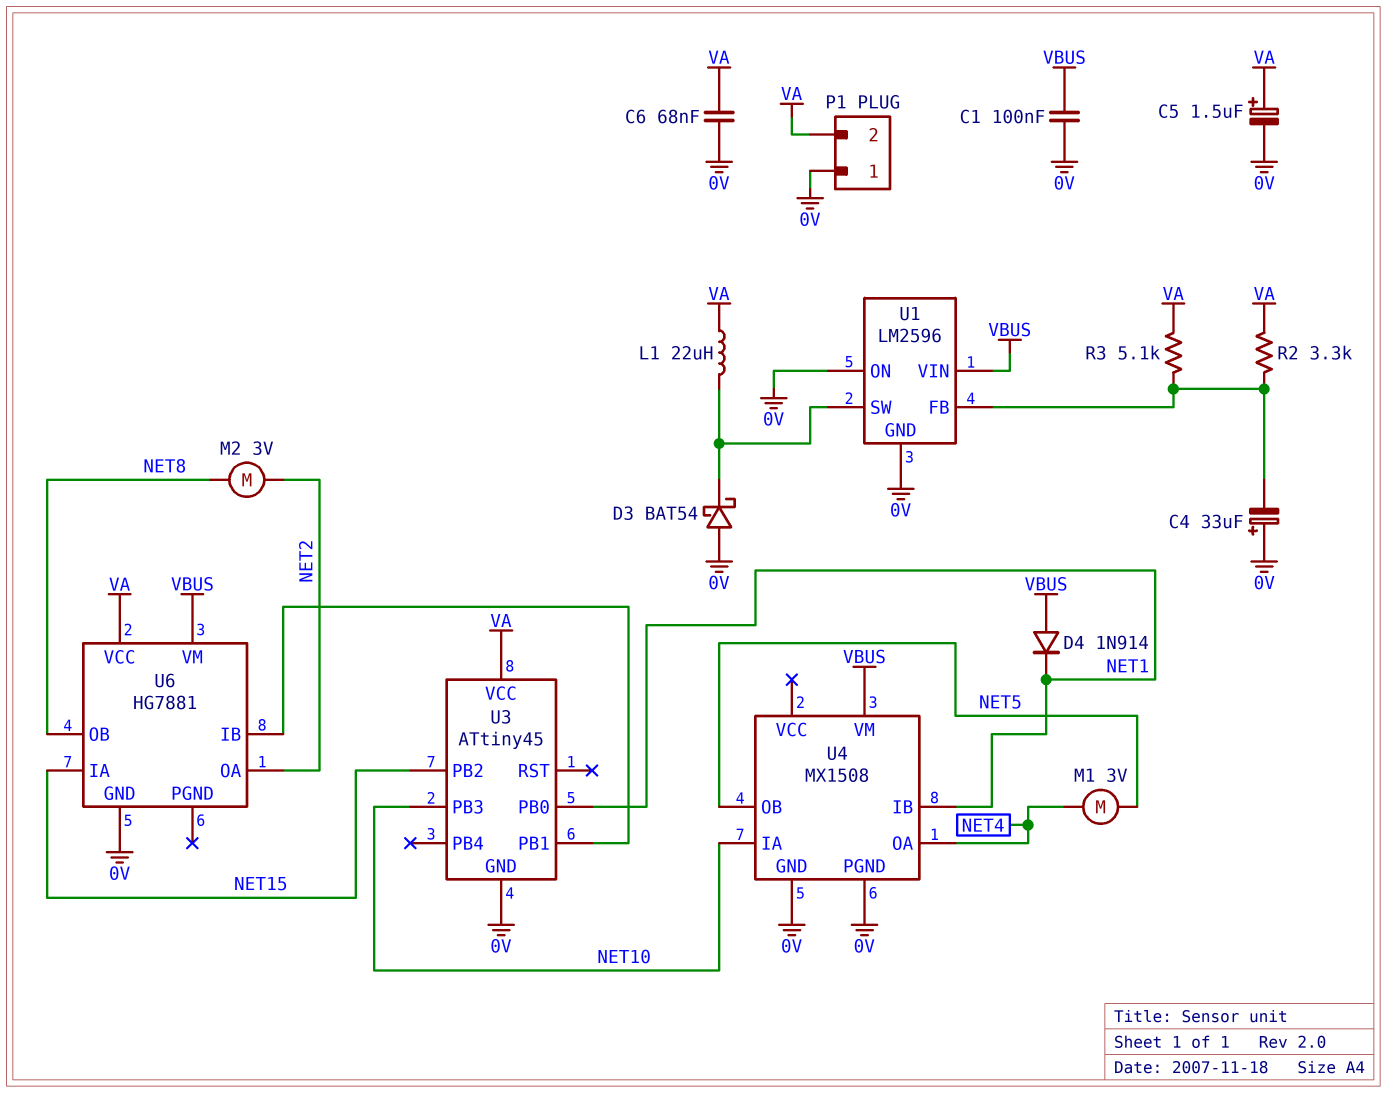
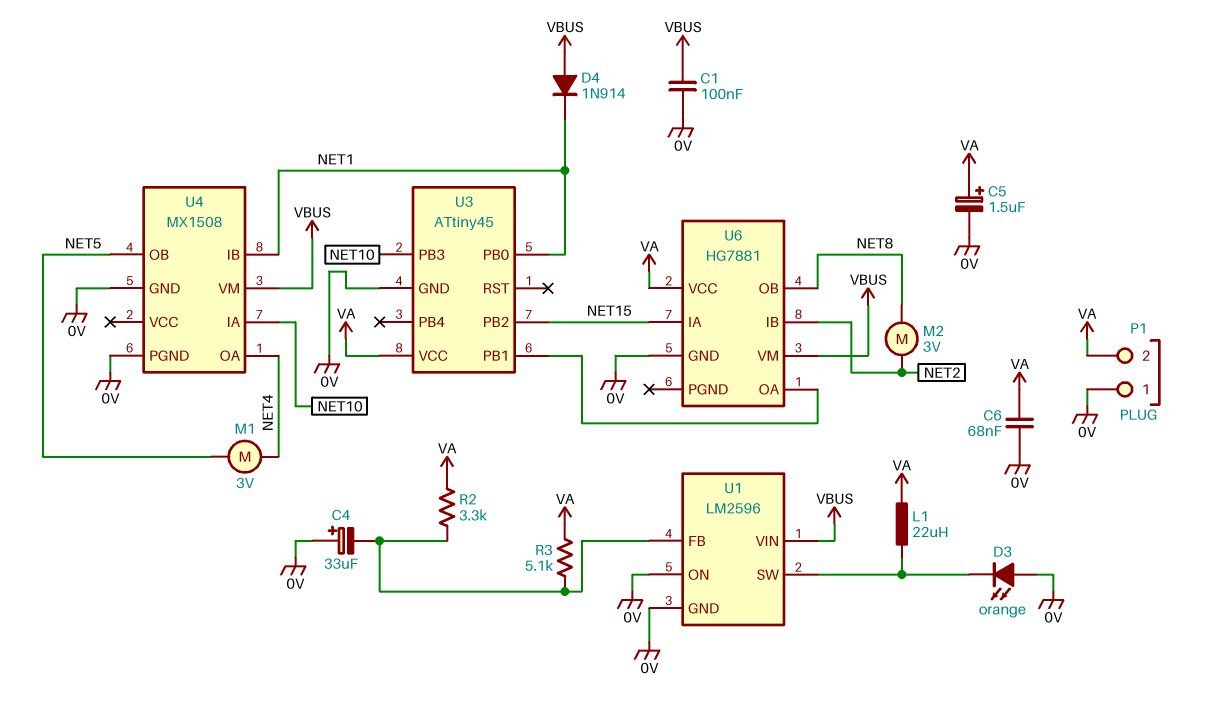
D3: schottky BAT54 (A 0V, K U1/SW) -> LED orange (A 0V, K U1/SW)
U6 pin IB: U3/PB1 -> NET2
U6 pin OA: NET2 -> U3/PB1

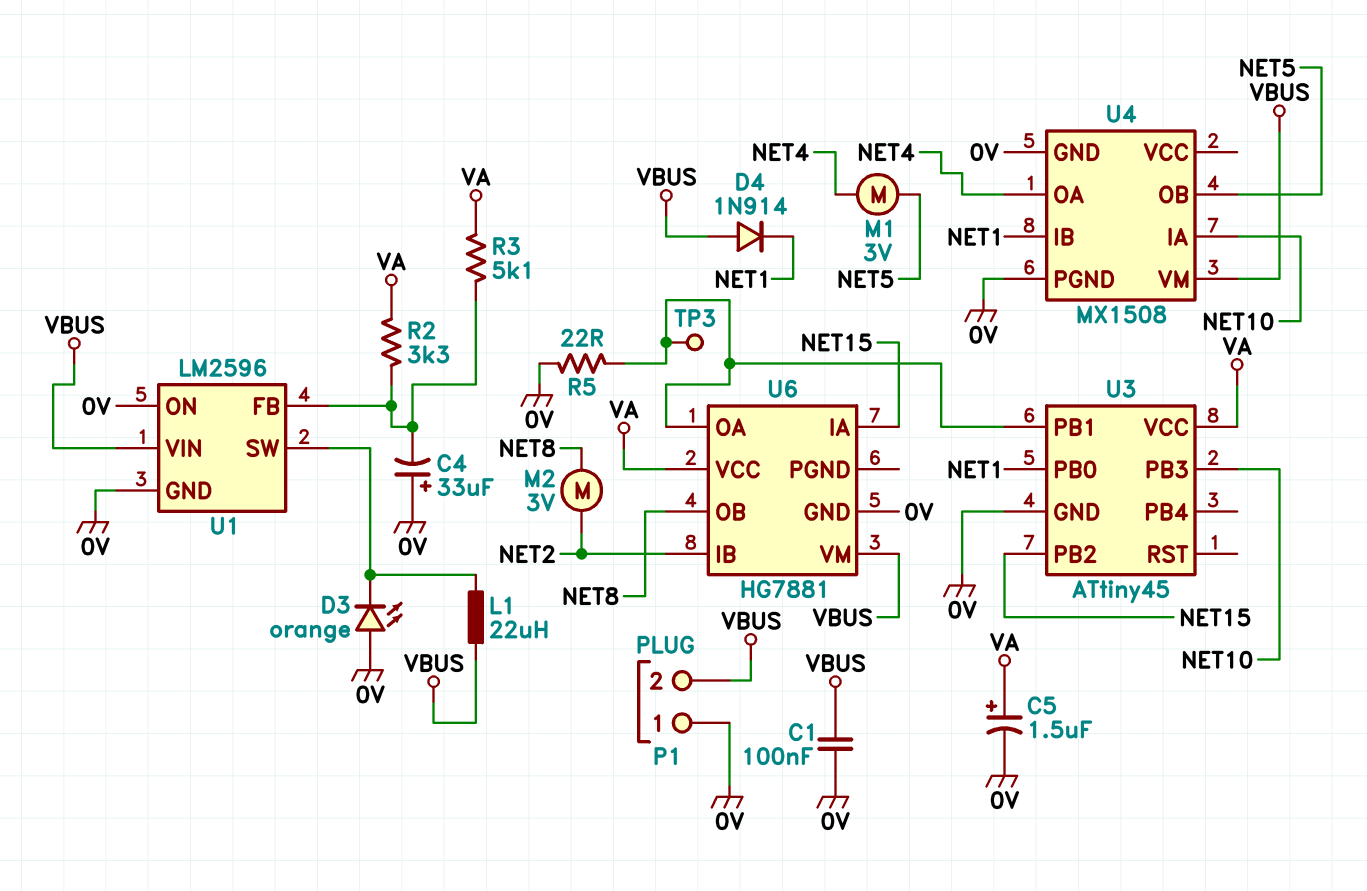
C6: 68nF (0V, VA) -> none
L1: 22uH (U1/SW, VA) -> 22uH (U1/SW, VBUS)
P1 pin 2: VA -> VBUS
R5: none -> 22 (0V, U3/PB1)
TP3: none -> test point (U3/PB1)

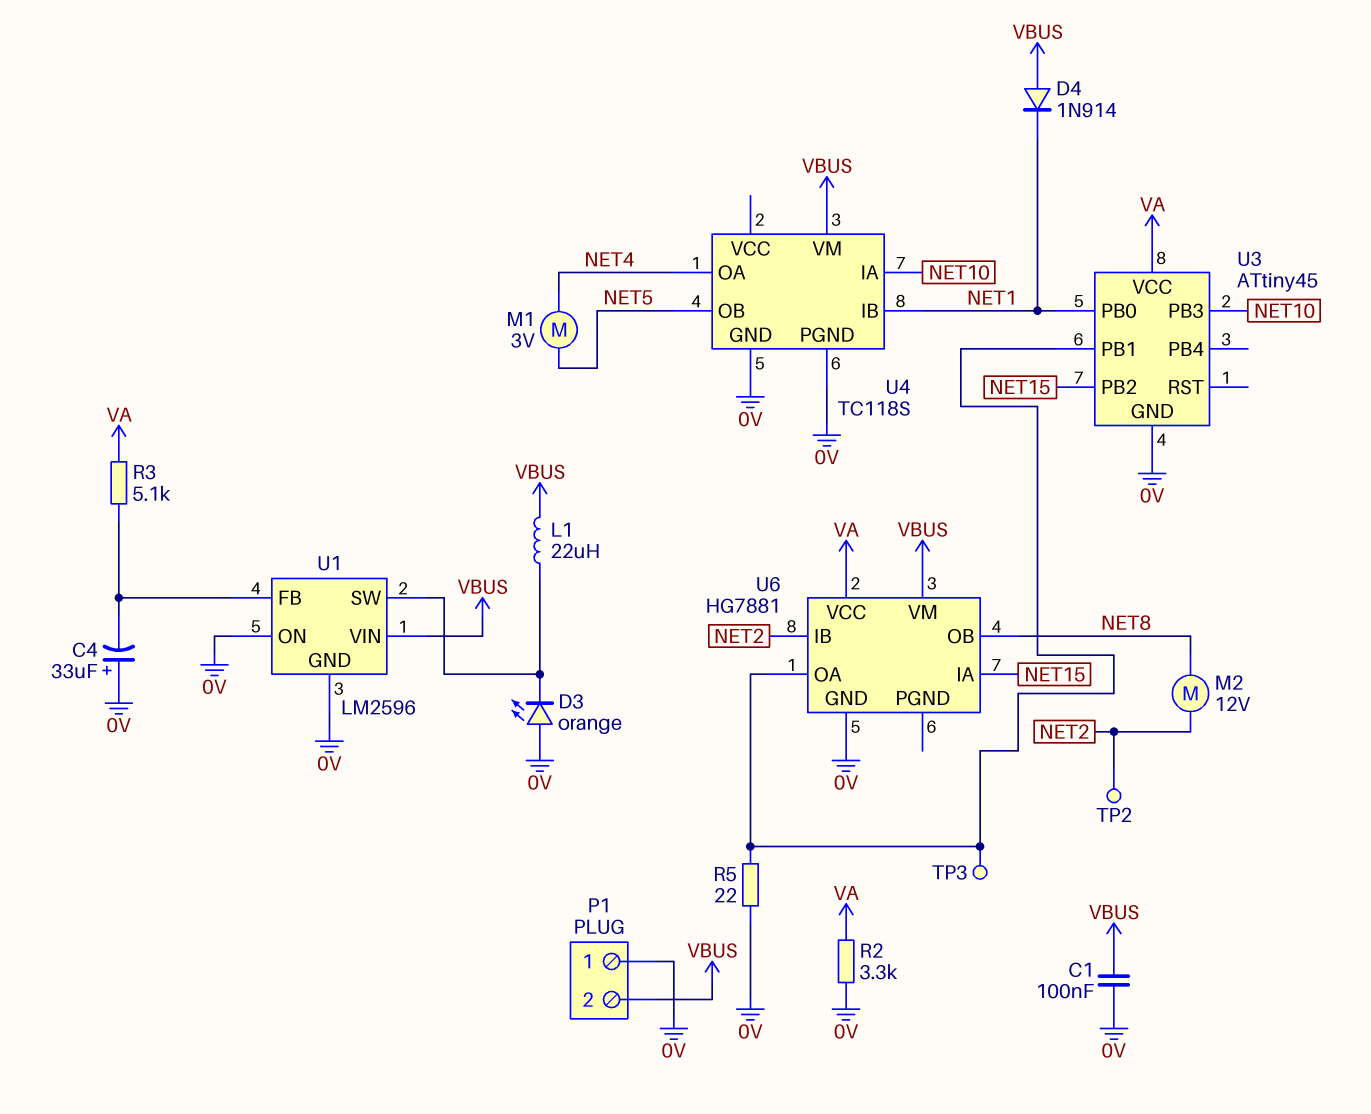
C5: 1.5uF (plus VA, minus 0V) -> none
M2: motor 3V (NET2, NET8) -> motor 12V (NET2, NET8)
R2: 3.3k (U1/FB, VA) -> 3.3k (0V, VA)
TP2: none -> test point (NET2)
U4: MX1508 -> TC118S

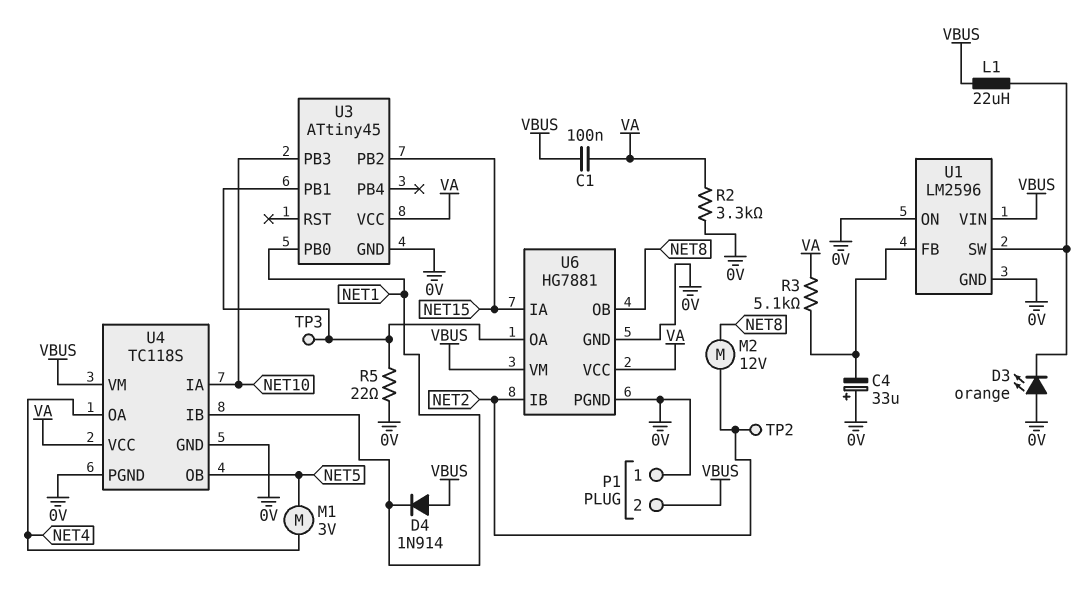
C1: 100nF (0V, VBUS) -> 100nF (VA, VBUS)
U4 pin VCC: none -> VA
U6 pin PGND: none -> 0V

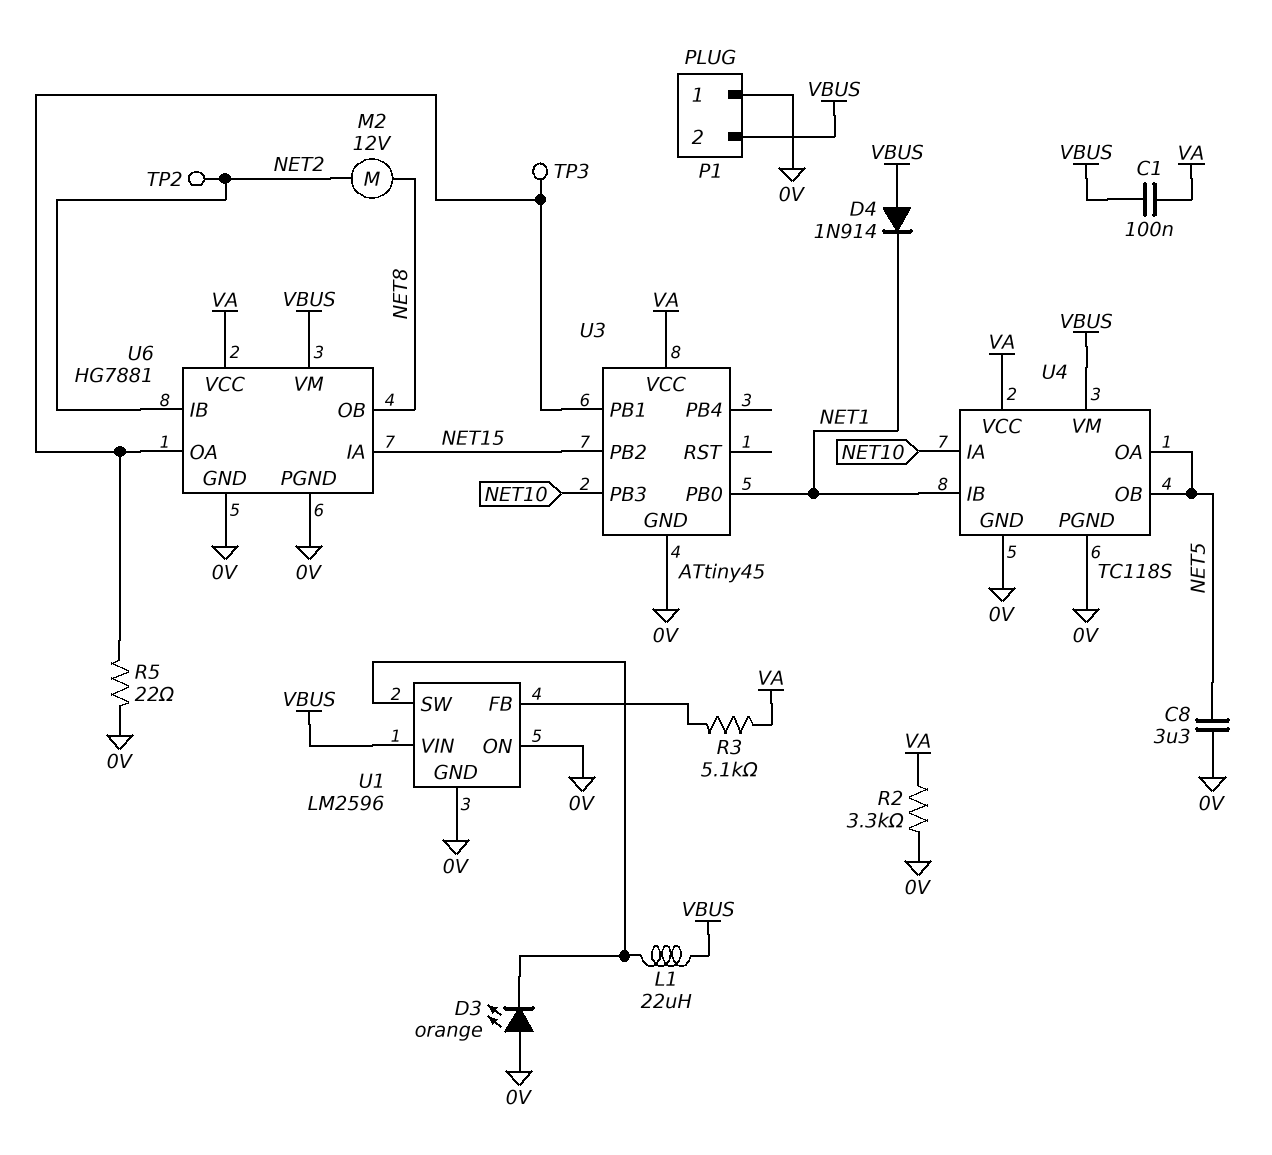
C4: 33uF (plus 0V, minus U1/FB) -> none
C8: none -> 3.3uF (0V, NET5)
M1: motor 3V (NET4, NET5) -> none
U4 pin OA: NET4 -> NET5

